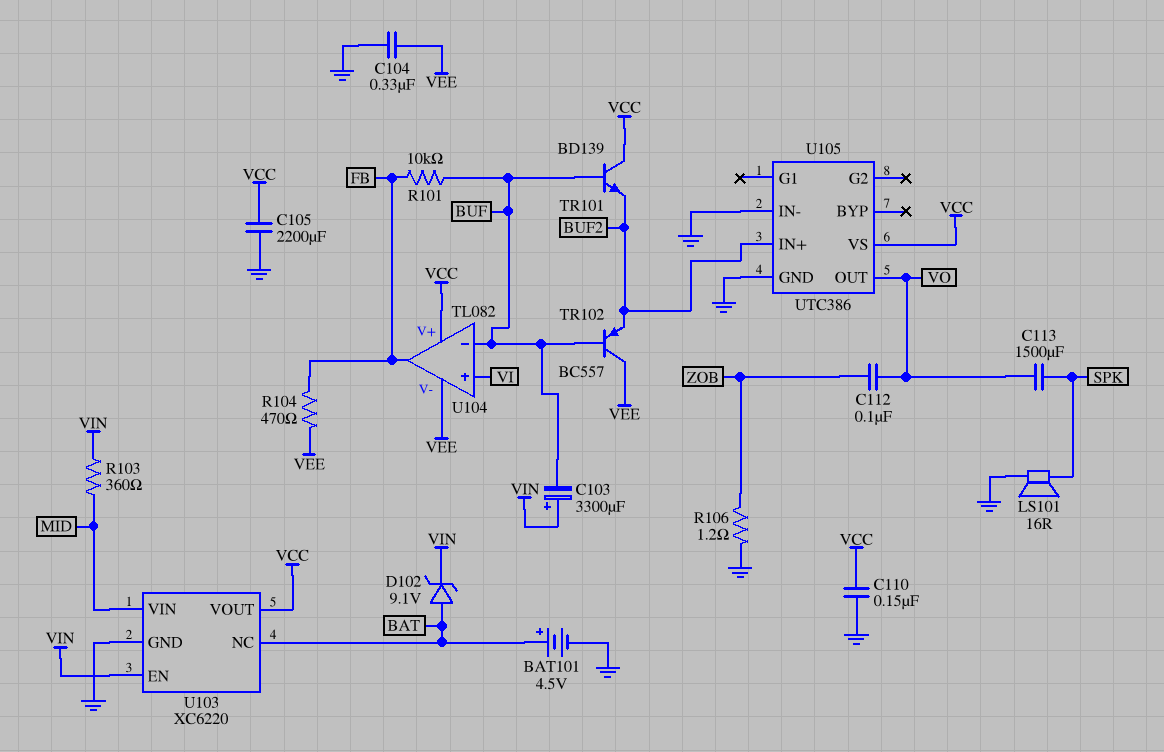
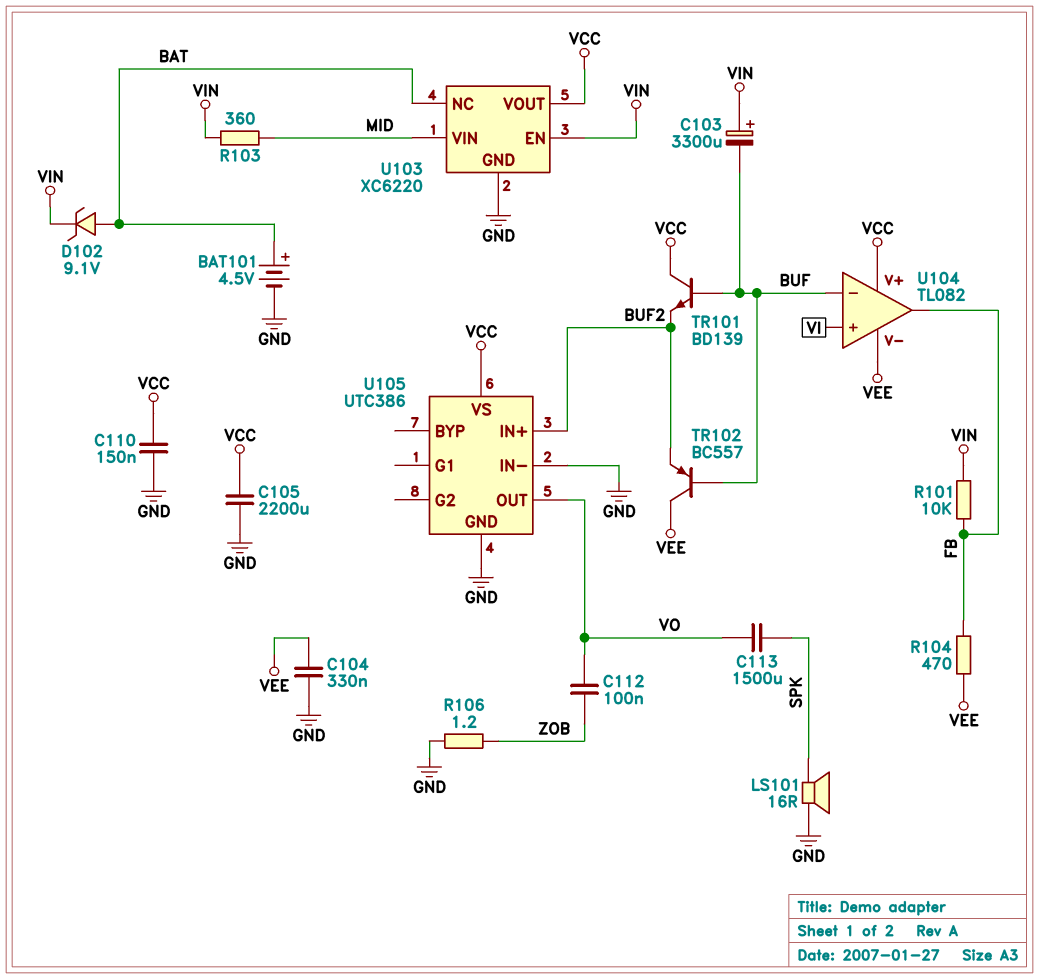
R101: 10k (BUF, FB) -> 10k (FB, VIN)

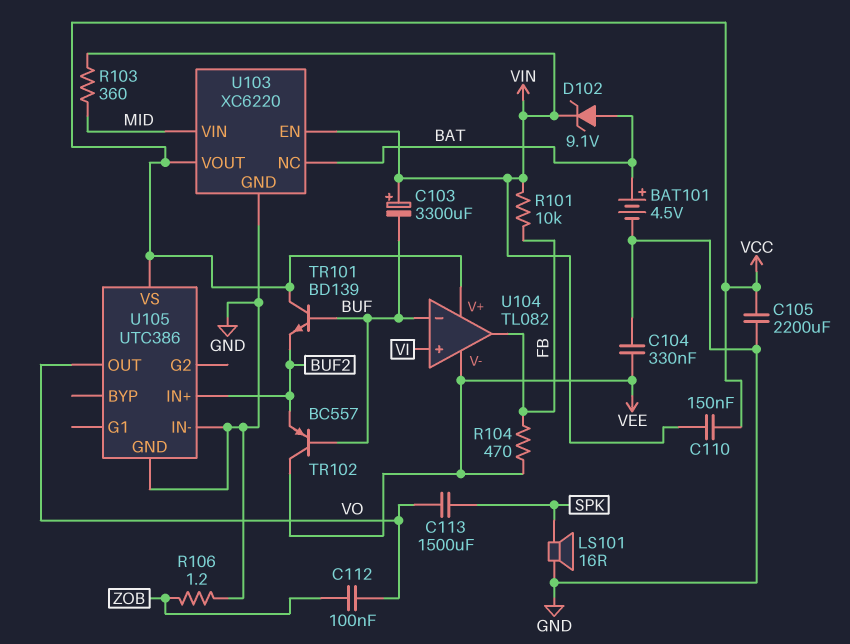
C110: 150nF (GND, VCC) -> 150nF (VCC, VIN)

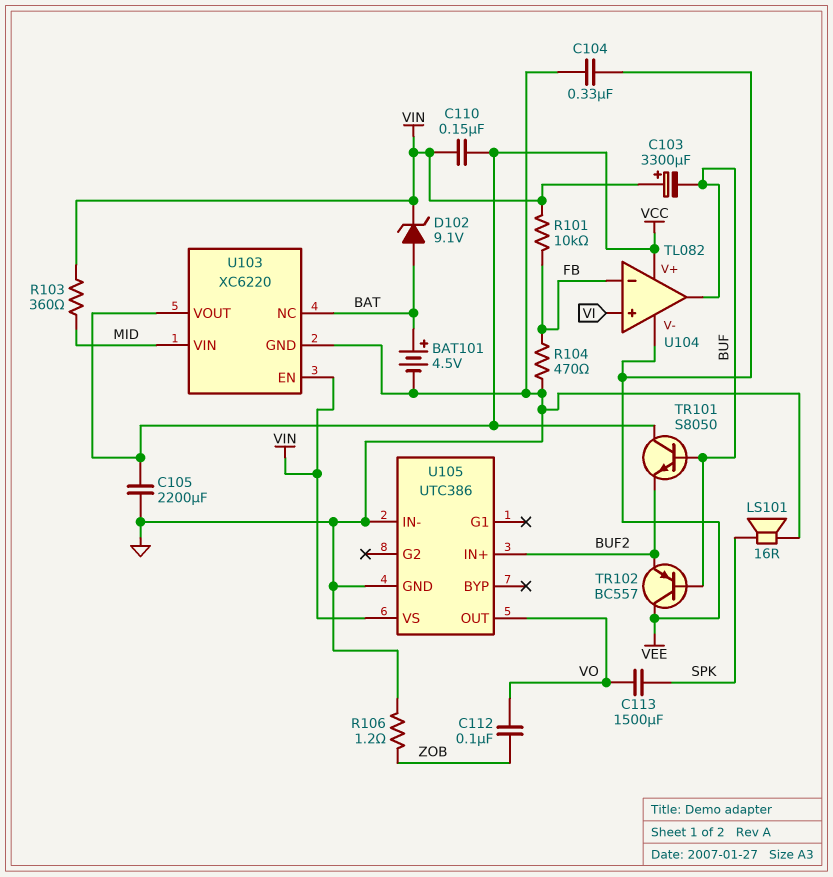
R104: 470 (FB, VEE) -> 470 (FB, GND)
TR101: NPN BD139 (B BUF, C VCC, E BUF2) -> NPN S8050 (B BUF, C VCC, E BUF2)
U104 pin in-: BUF -> FB
U104 pin out: FB -> BUF
U105 pin VS: VCC -> VIN

